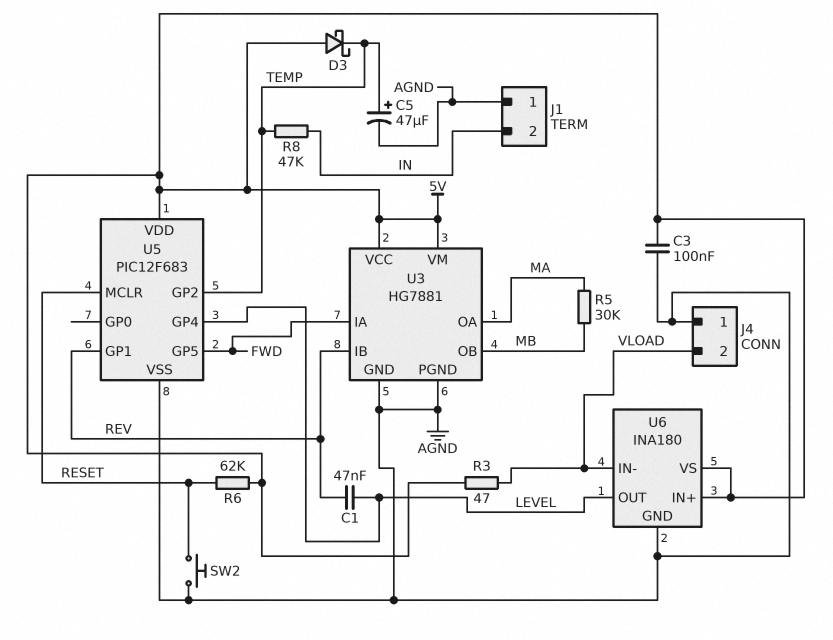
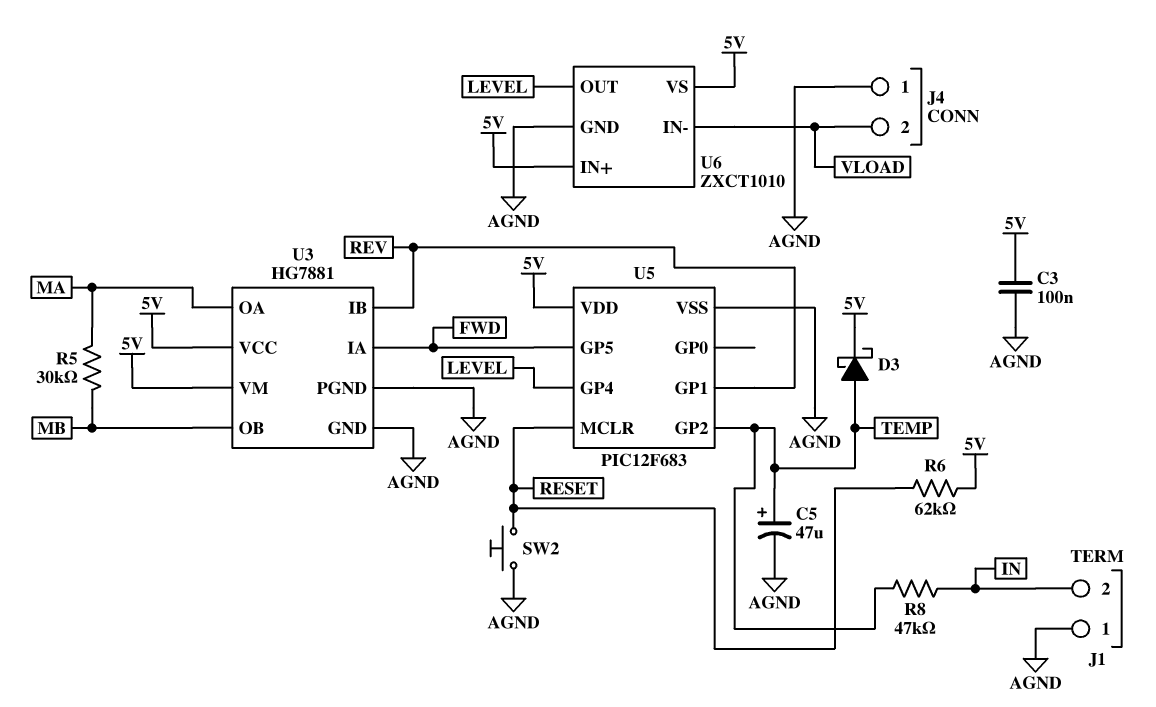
C1: 47nF (LEVEL, REV) -> none
D3: schottky (A 5V, K TEMP) -> schottky (A TEMP, K 5V)
R3: 47 (5V, VLOAD) -> none
U6: INA180 -> ZXCT1010

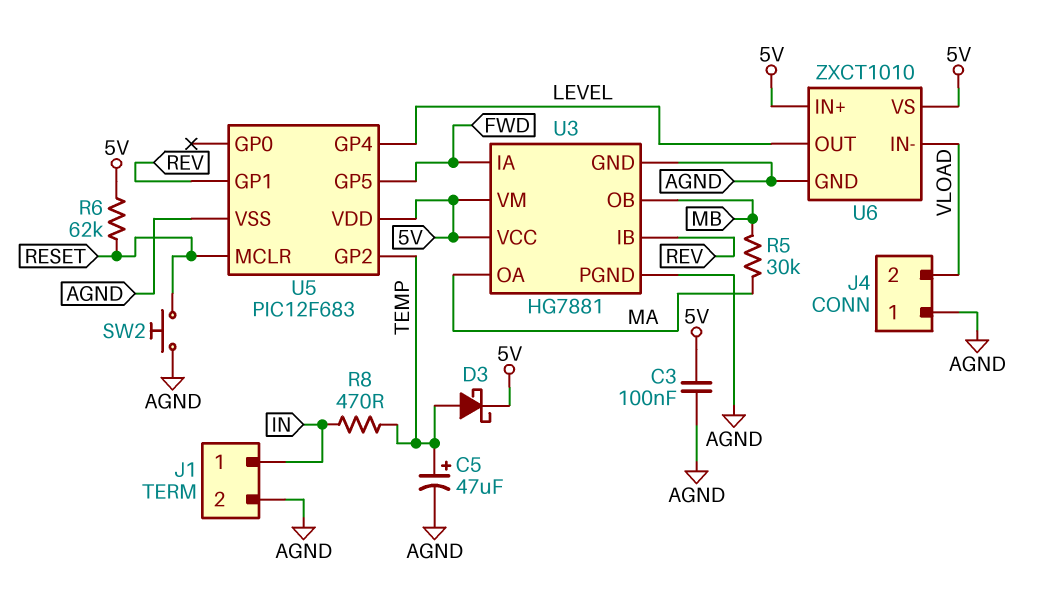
J1 pin 1: AGND -> IN
J1 pin 2: IN -> AGND
R8: 47k (IN, TEMP) -> 470 (IN, TEMP)

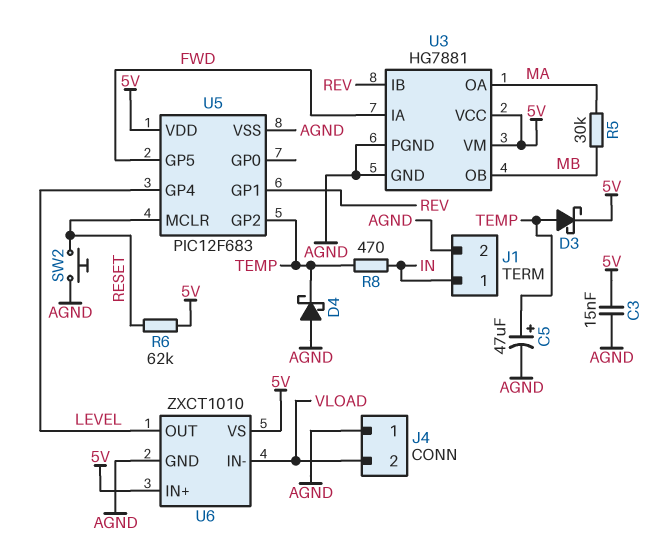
C3: 100nF (5V, AGND) -> 15nF (5V, AGND)
D4: none -> schottky (A AGND, K TEMP)

